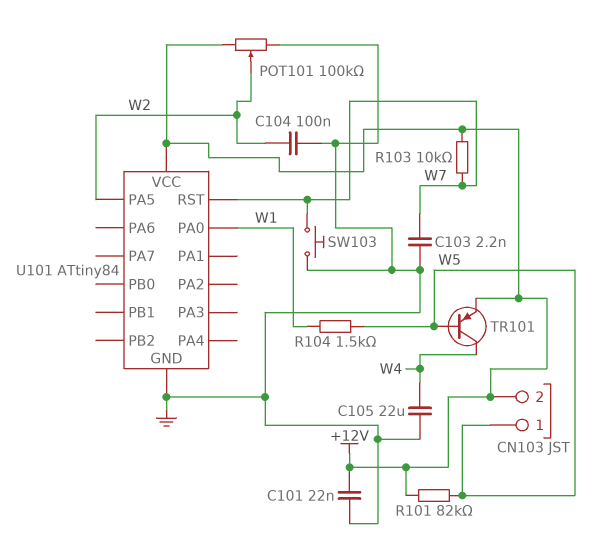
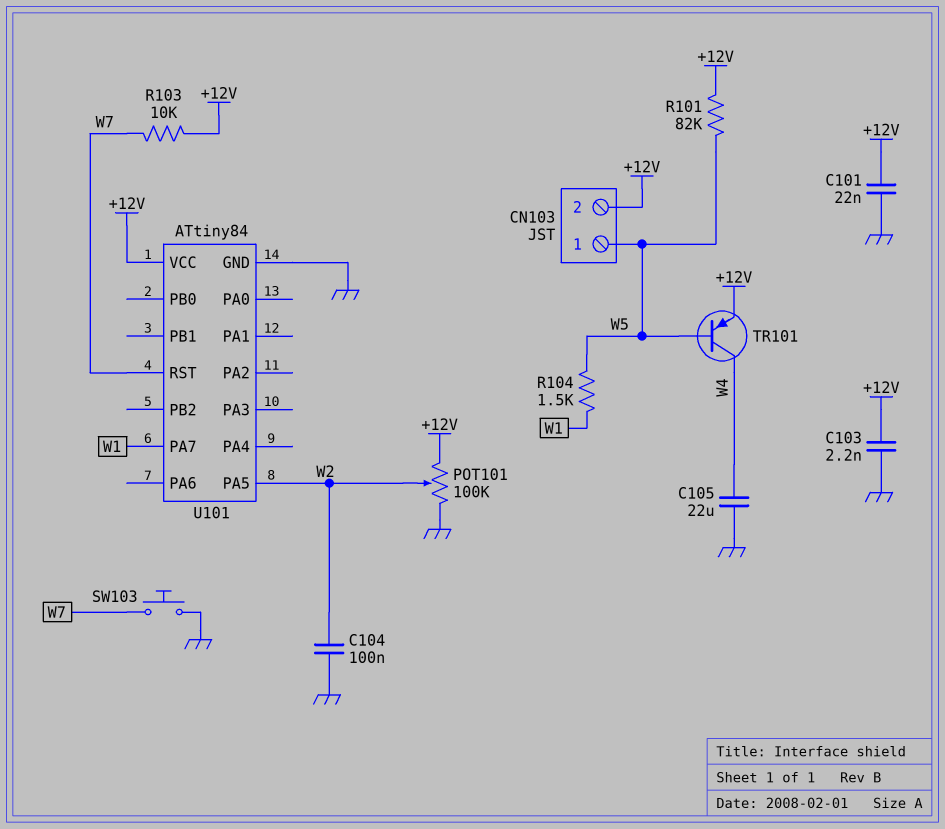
C103: 2.2nF (GND, W7) -> 2.2nF (+12V, GND)
U101 pin PA0: W1 -> none
U101 pin PA7: none -> W1

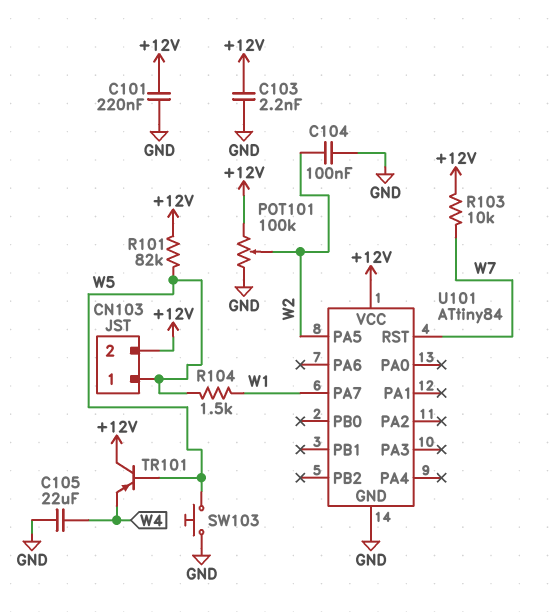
C101: 22nF (+12V, GND) -> 220nF (+12V, GND)
SW103: button (GND, W7) -> button (GND, W5)
TR101: PNP (B W5, C W4, E +12V) -> PNP (B W5, C +12V, E W4)

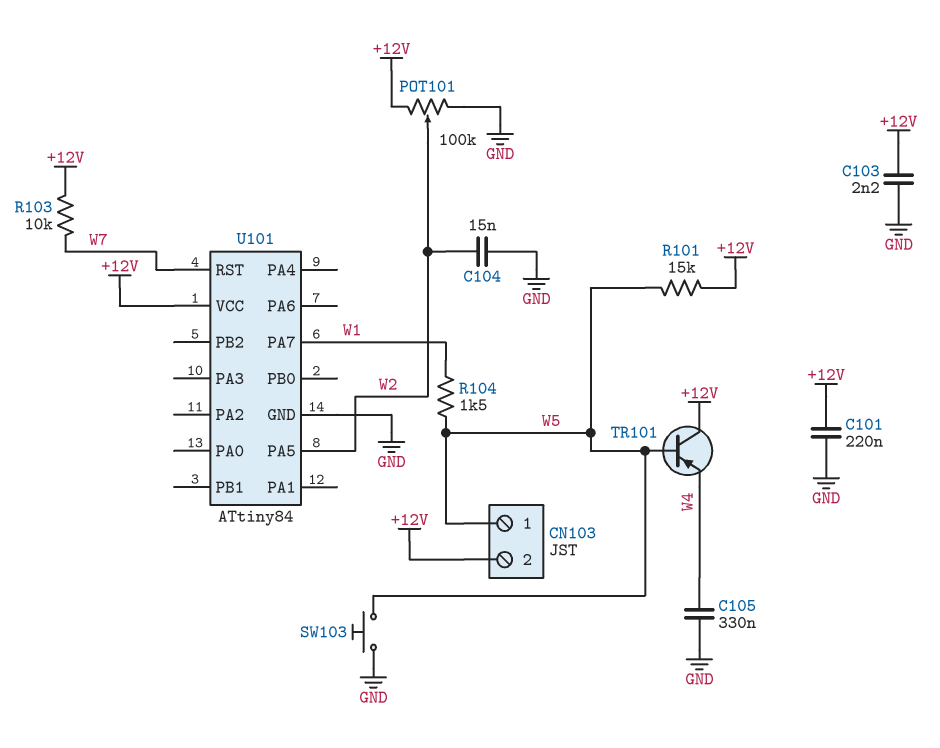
C104: 100nF (GND, W2) -> 15nF (GND, W2)
C105: 22uF (GND, W4) -> 330nF (GND, W4)
R101: 82k (+12V, W5) -> 15k (+12V, W5)

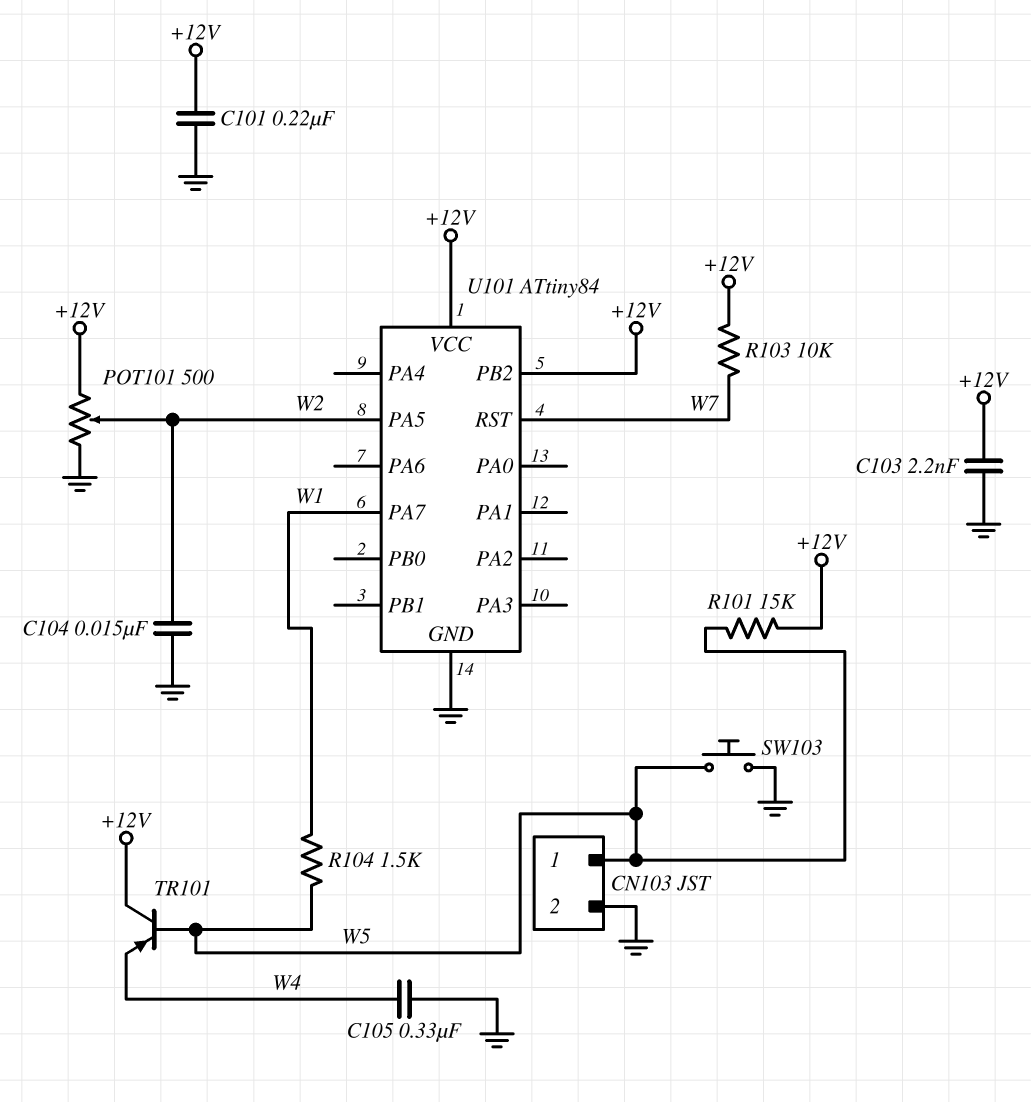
CN103 pin 2: +12V -> GND
POT101: 100k (+12V, GND, wiper W2) -> 500 (+12V, GND, wiper W2)
U101 pin PB2: none -> +12V

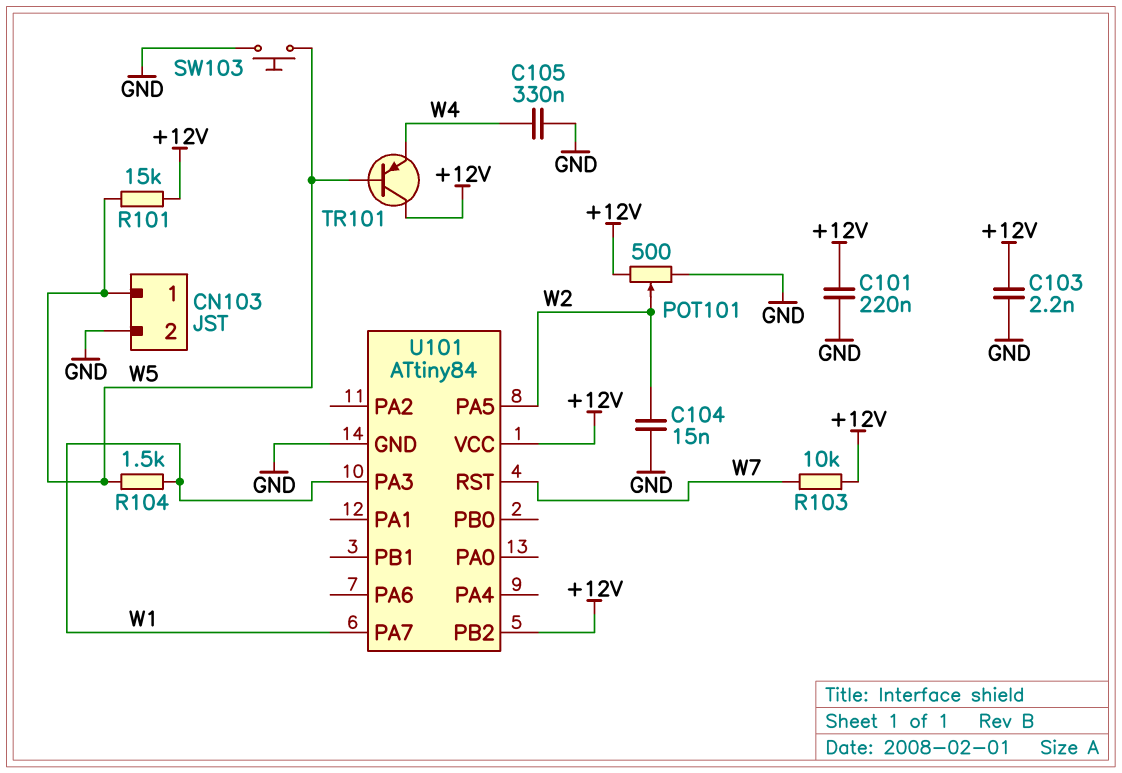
U101 pin PA3: none -> W1

